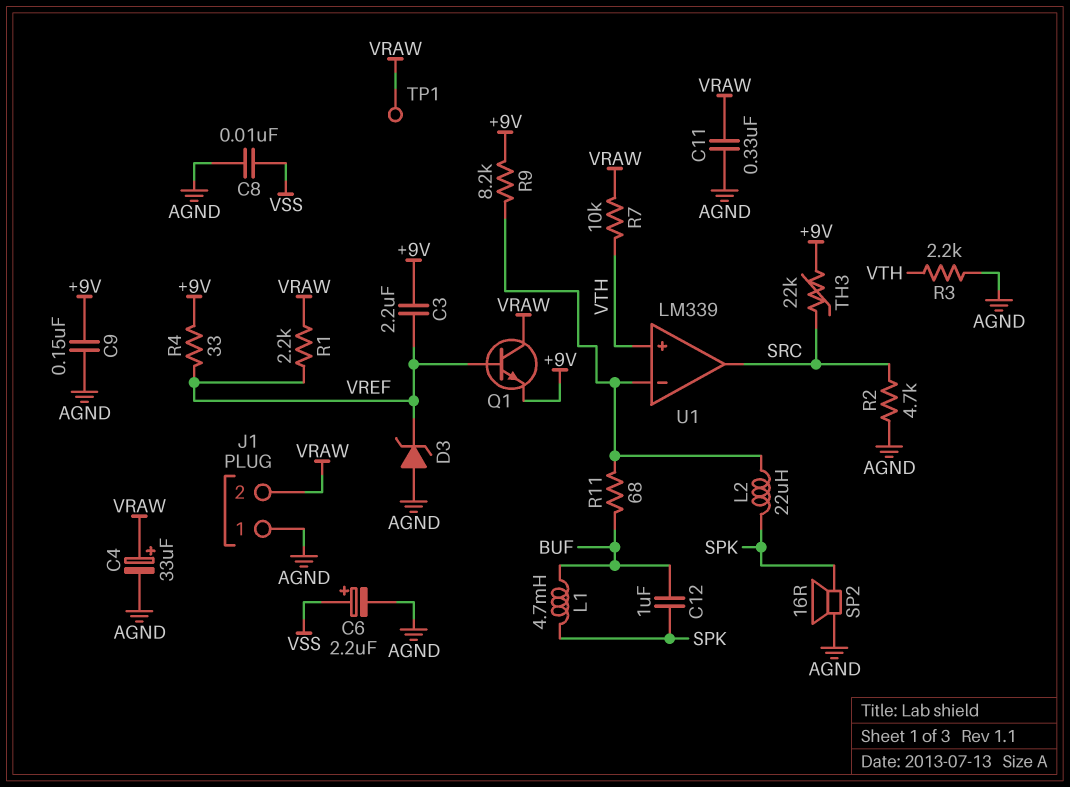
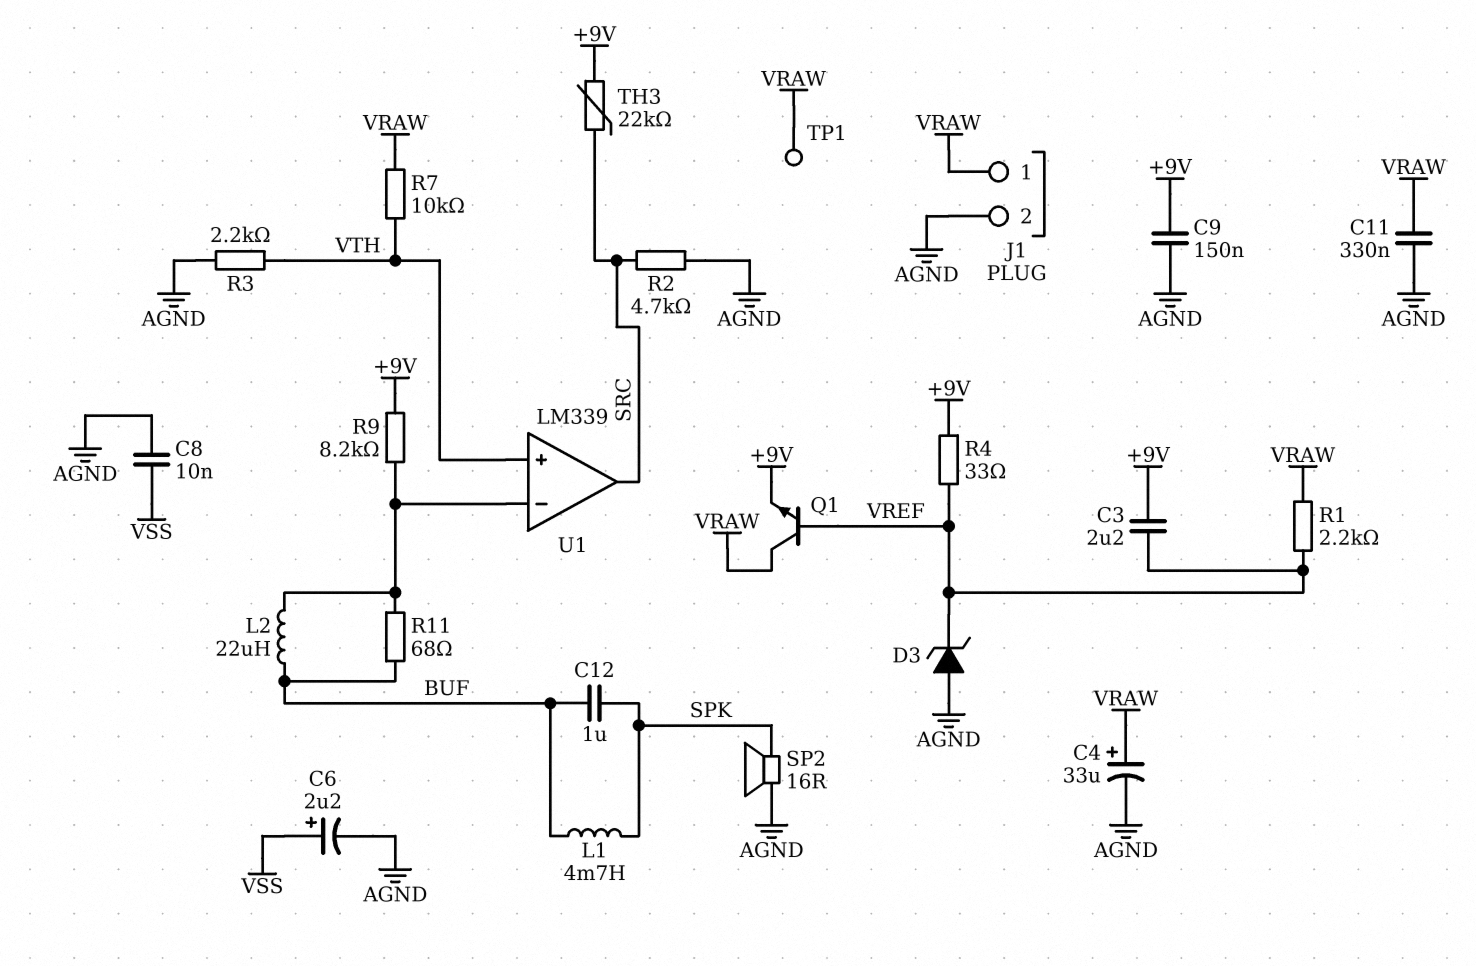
J1 pin 1: AGND -> VRAW
J1 pin 2: VRAW -> AGND
L2: 22uH (SPK, U1/in-) -> 22uH (BUF, U1/in-)

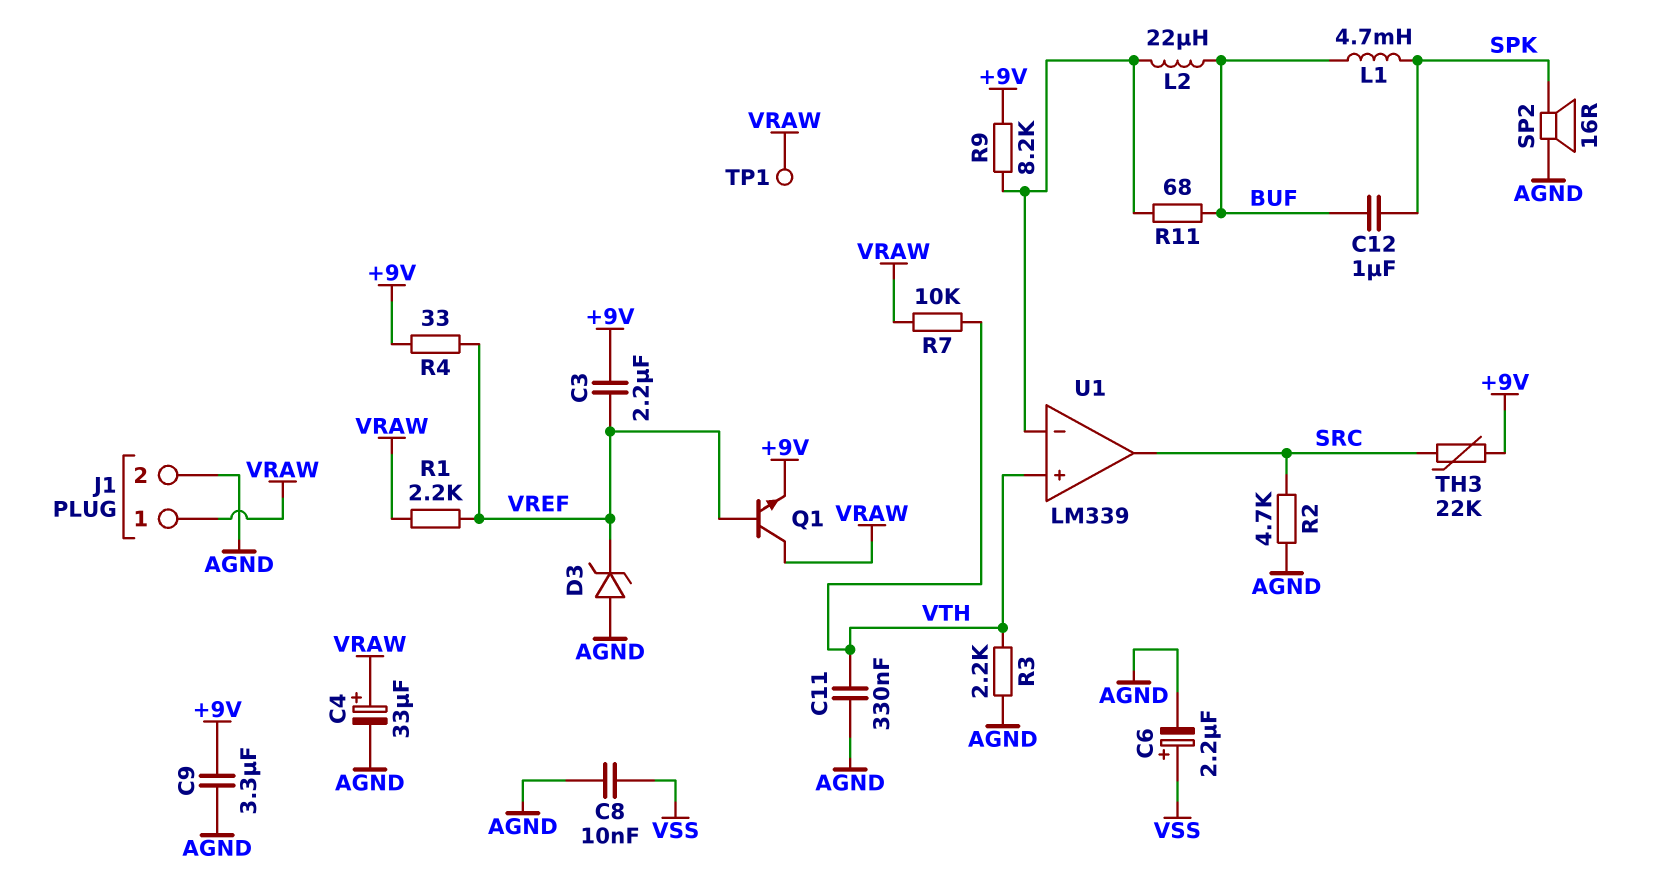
C9: 150nF (+9V, AGND) -> 3.3uF (+9V, AGND)
C11: 330nF (AGND, VRAW) -> 330nF (AGND, VTH)

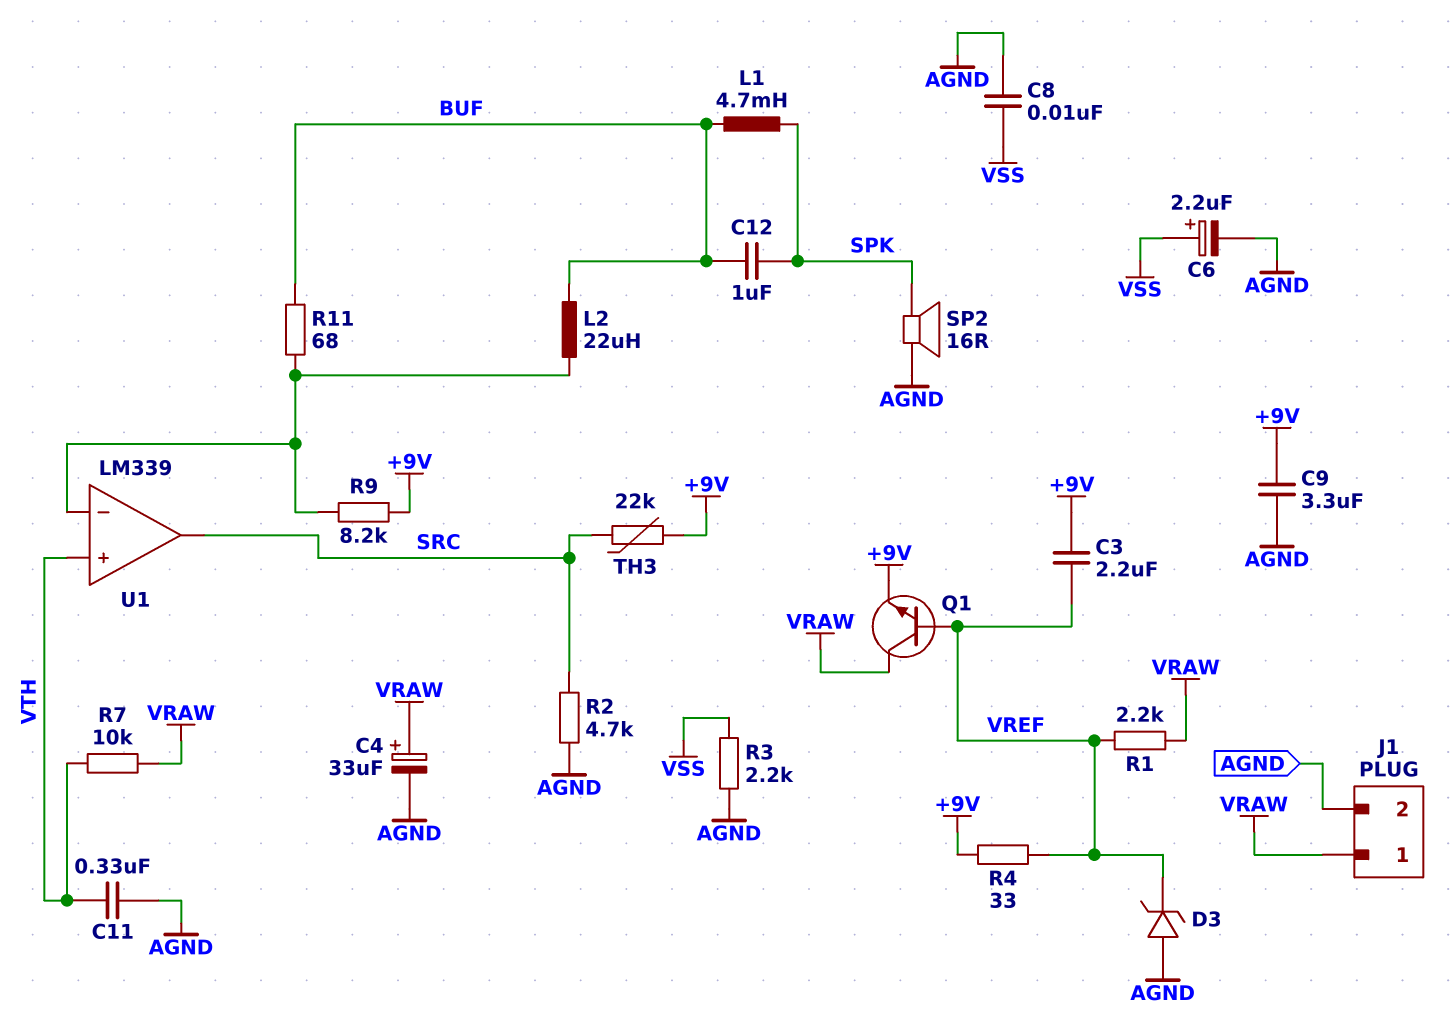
R3: 2.2k (AGND, VTH) -> 2.2k (AGND, VSS)
TP1: test point (VRAW) -> none

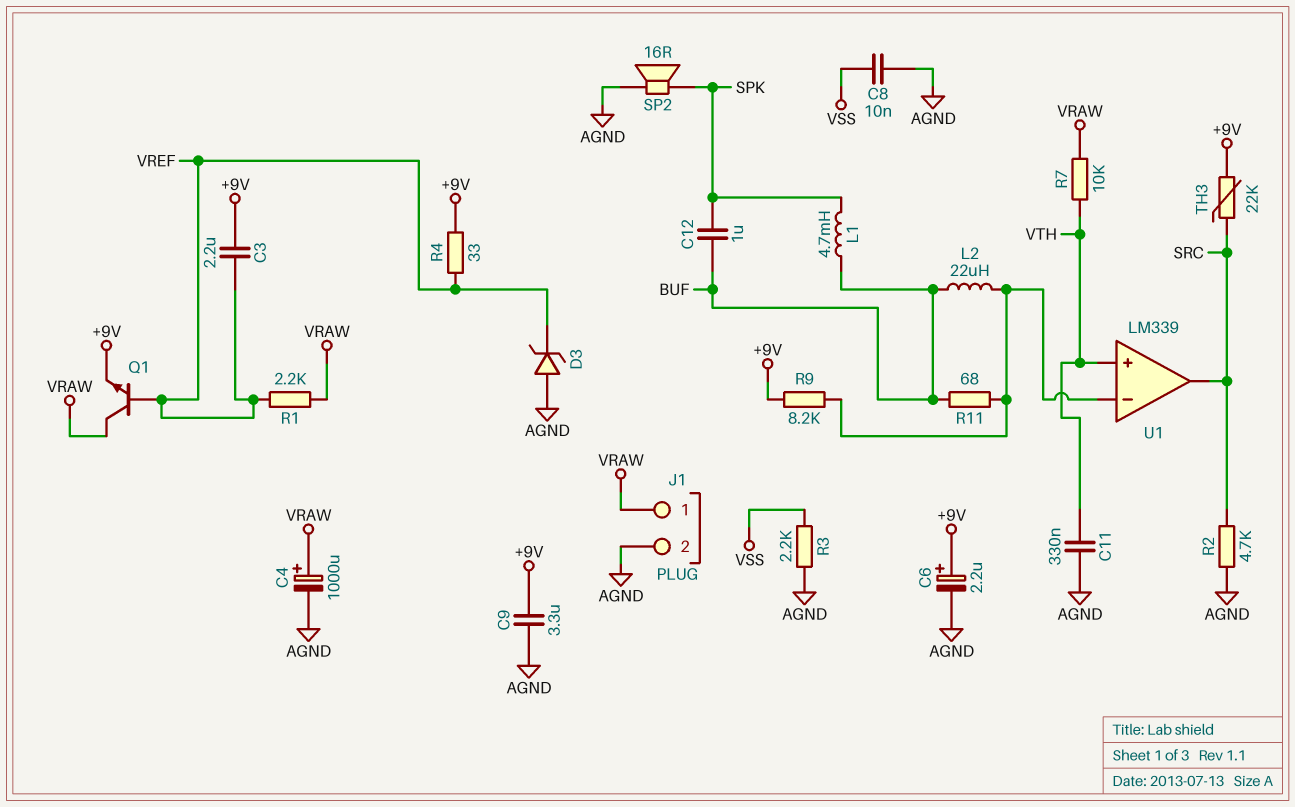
C4: 33uF (plus VRAW, minus AGND) -> 1000uF (plus VRAW, minus AGND)
C6: 2.2uF (plus VSS, minus AGND) -> 2.2uF (plus +9V, minus AGND)

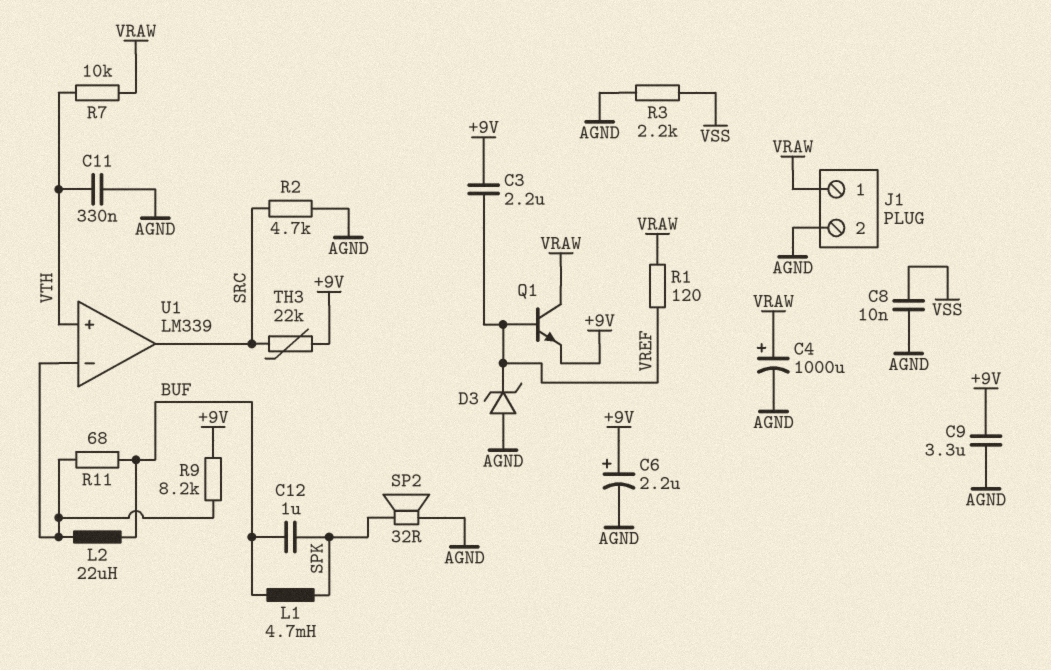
R1: 2.2k (VRAW, VREF) -> 120 (VRAW, VREF)
R4: 33 (+9V, VREF) -> none
SP2: speaker 16R (AGND, SPK) -> speaker 32R (AGND, SPK)

